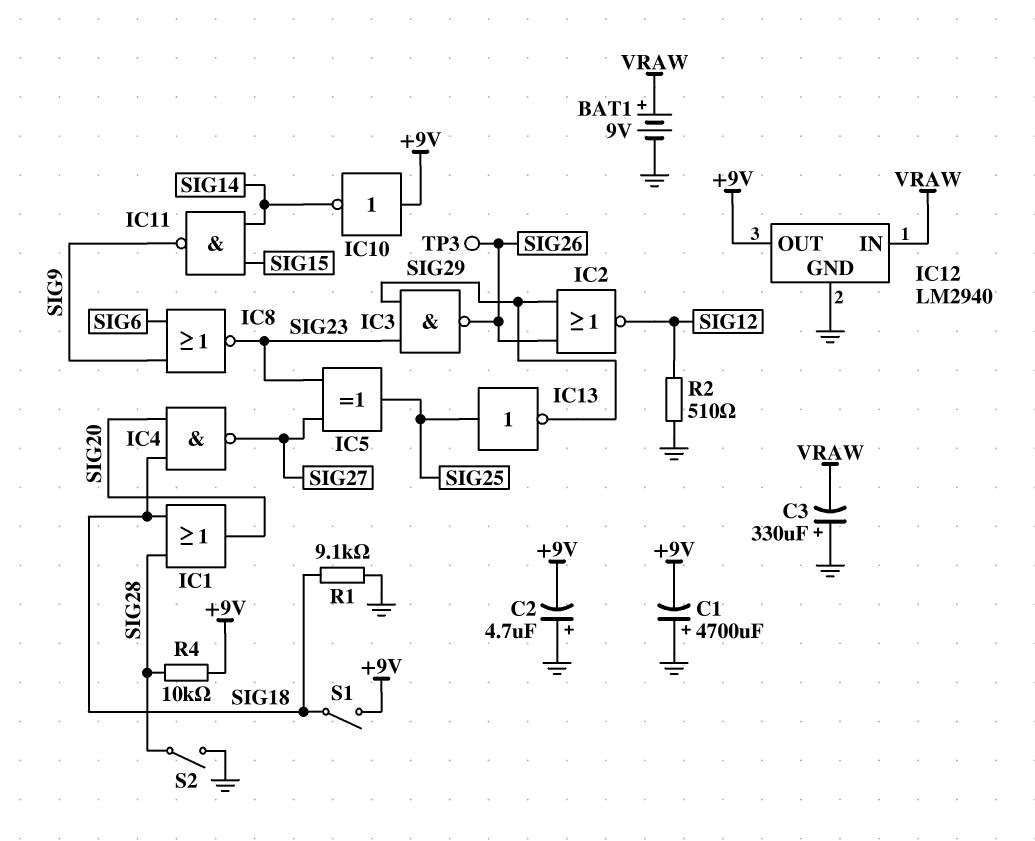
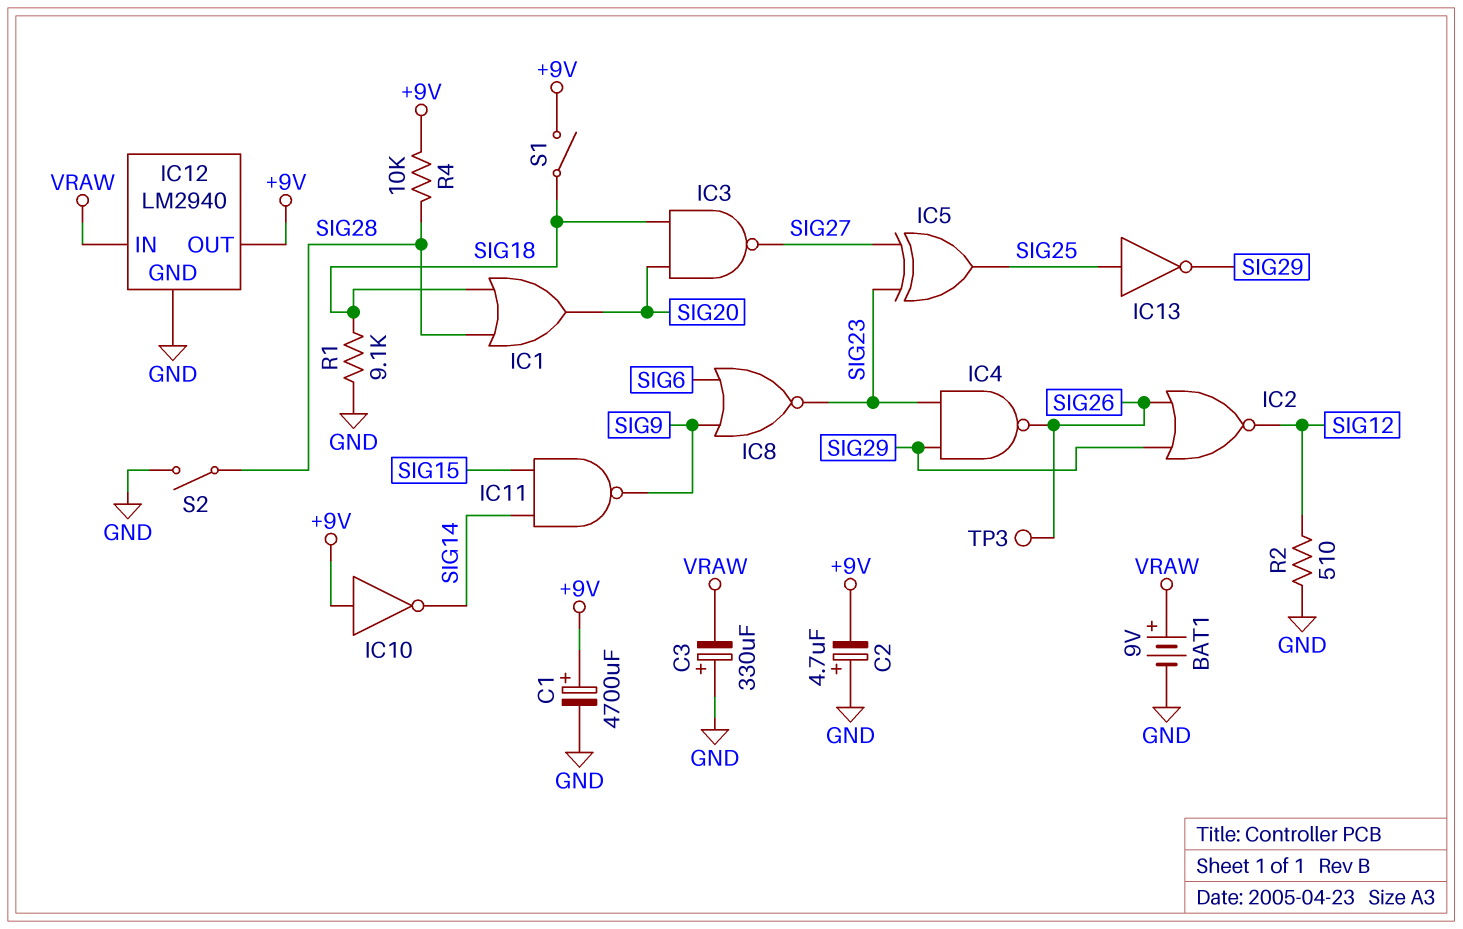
C1: 4700uF (plus GND, minus +9V) -> 4700uF (plus +9V, minus GND)
IC3: NAND (in SIG23, in SIG29, out SIG26) -> NAND (in SIG18, in SIG20, out SIG27)
IC4: NAND (in SIG18, in SIG20, out SIG27) -> NAND (in SIG23, in SIG29, out SIG26)

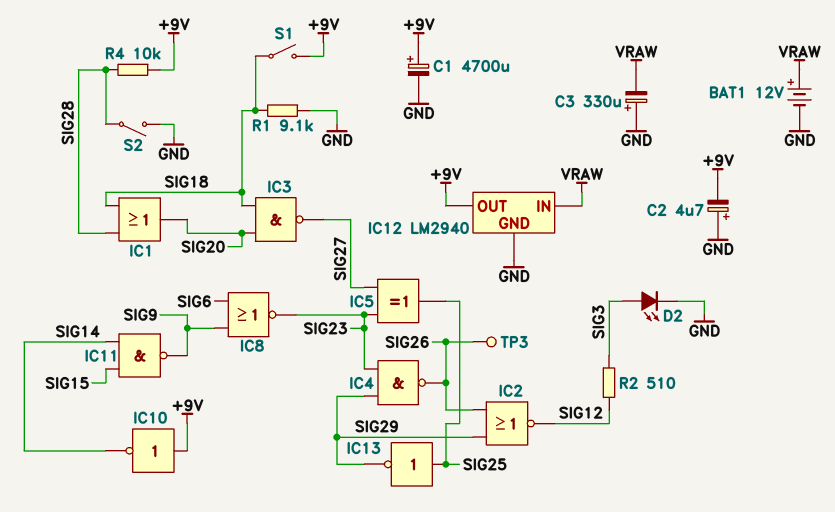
BAT1: 9V (plus VRAW, minus GND) -> 12V (plus VRAW, minus GND)
D2: none -> LED (A SIG3, K GND)
R2: 510 (GND, SIG12) -> 510 (SIG3, SIG12)

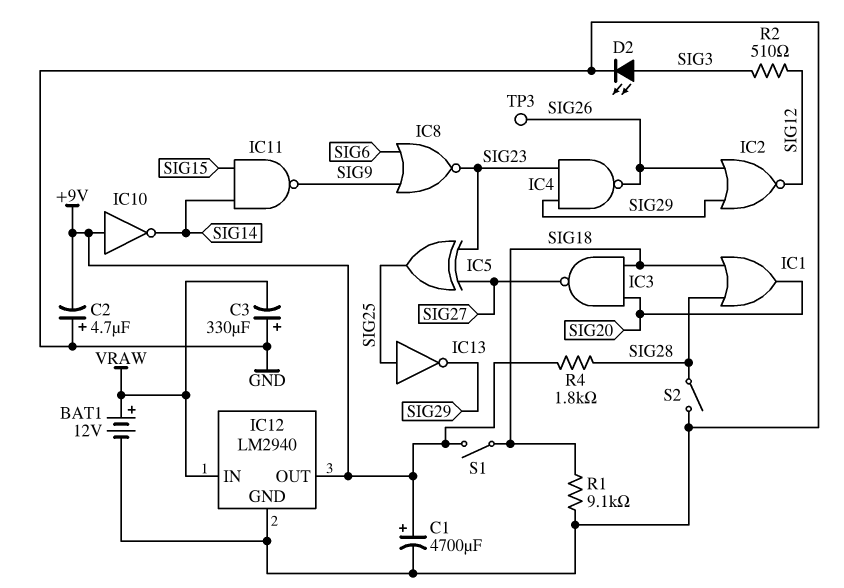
R4: 10k (+9V, SIG28) -> 1.8k (+9V, SIG28)

